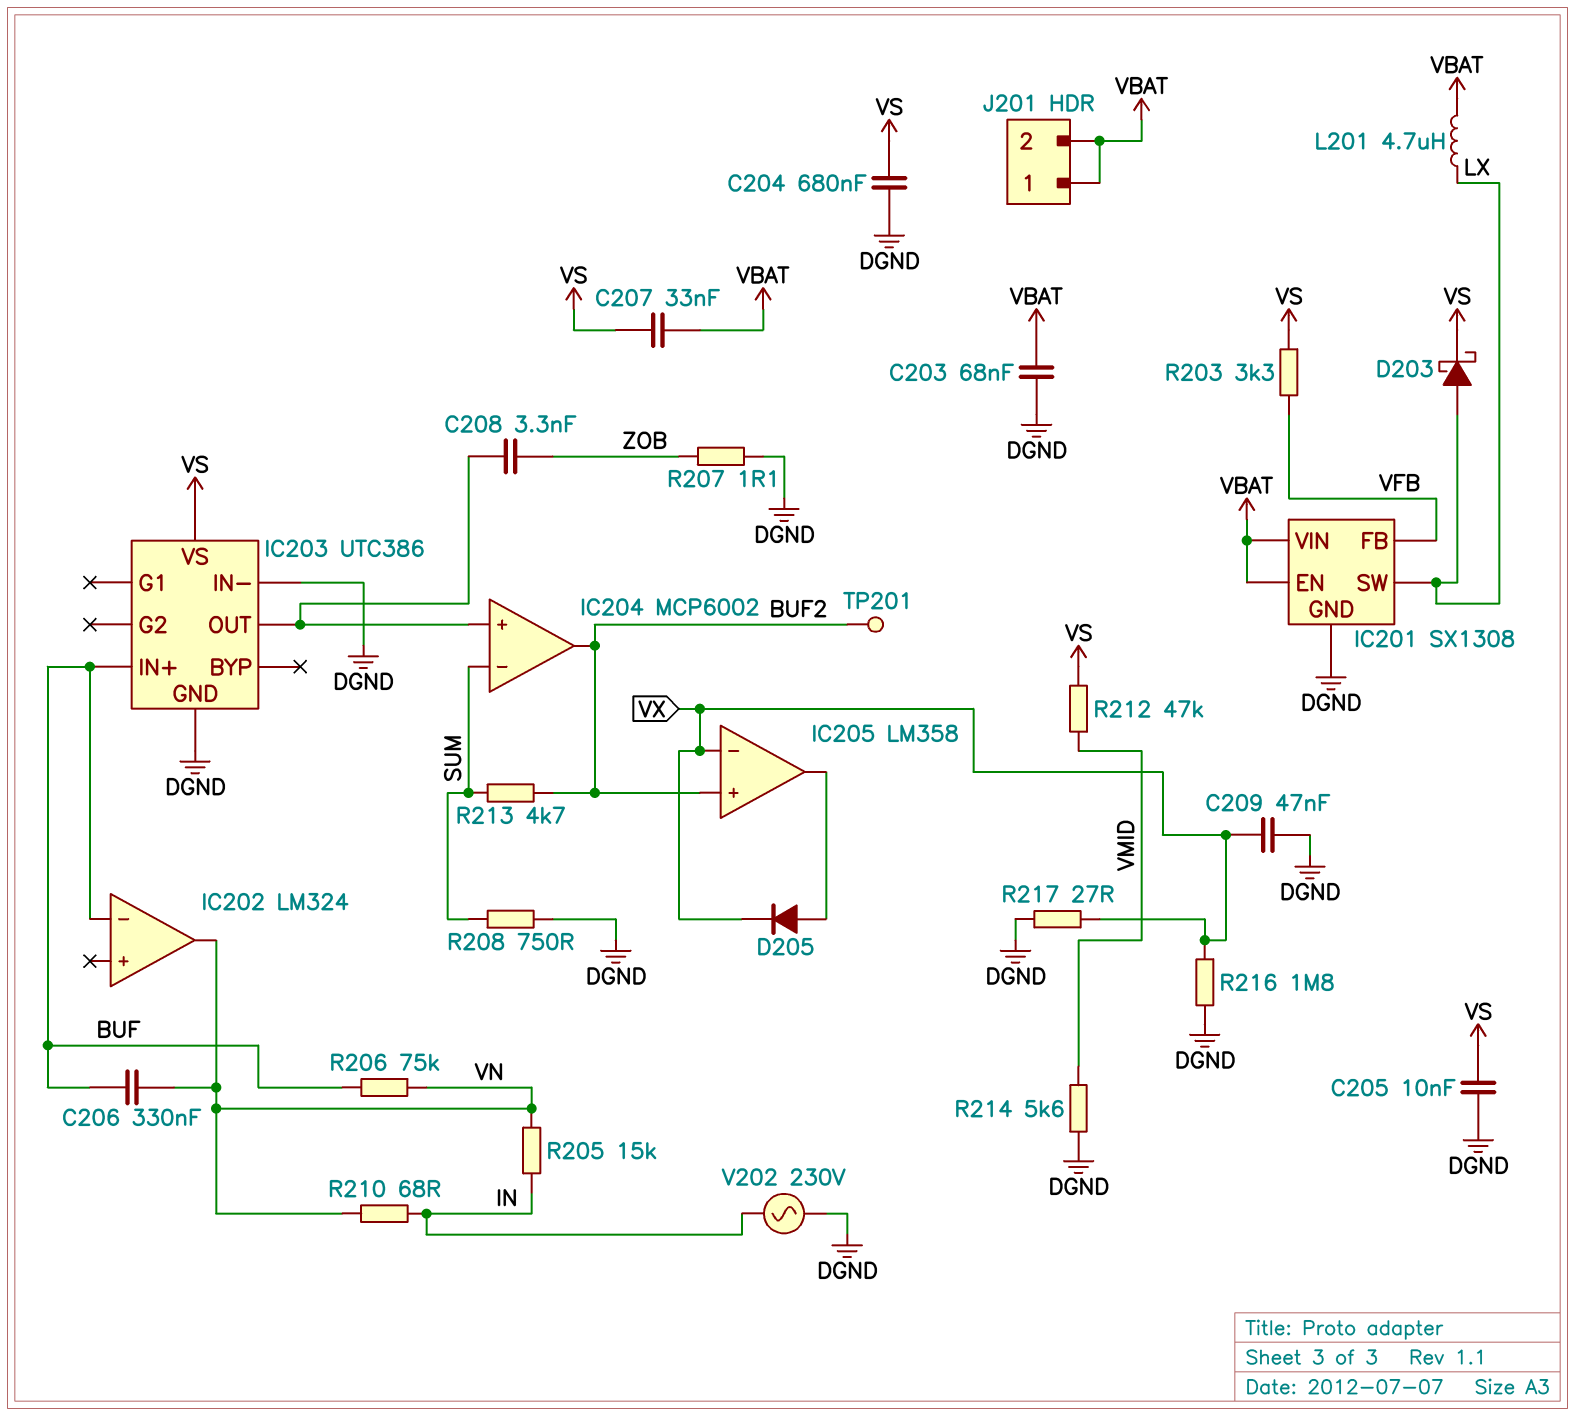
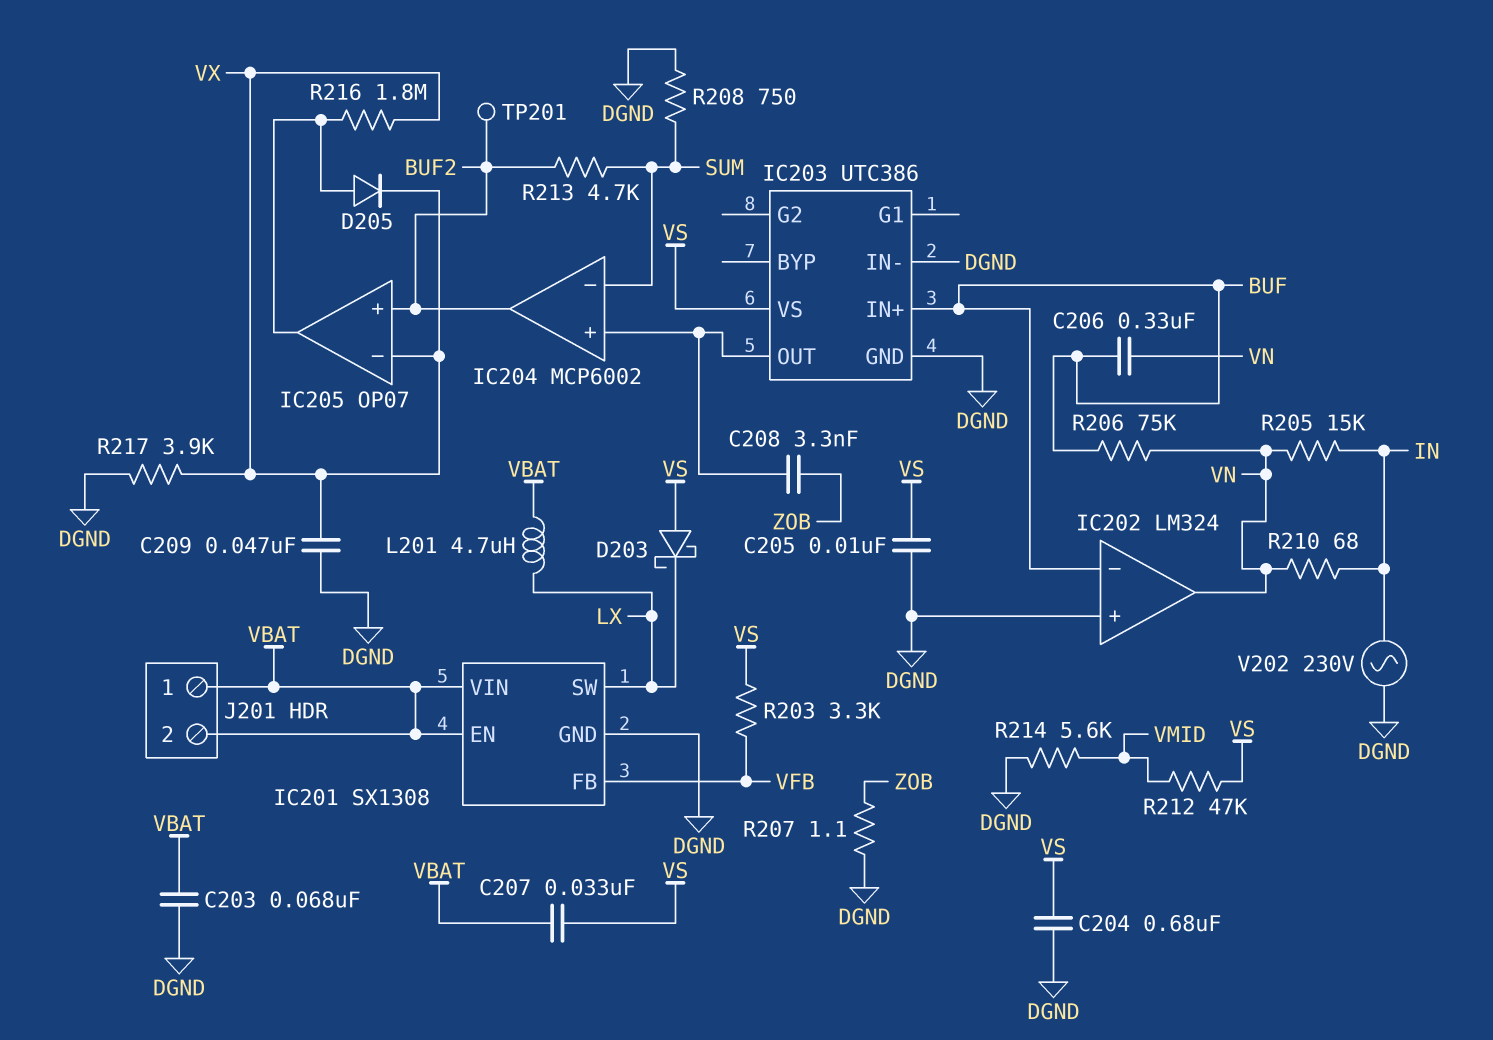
D203: schottky (A LX, K VS) -> schottky (A VS, K LX)
IC202 pin in+: none -> DGND
IC205: LM358 -> OP07
R216: 1.8M (DGND, VX) -> 1.8M (IC205/out, VX)
R217: 27 (DGND, VX) -> 3.9k (DGND, VX)

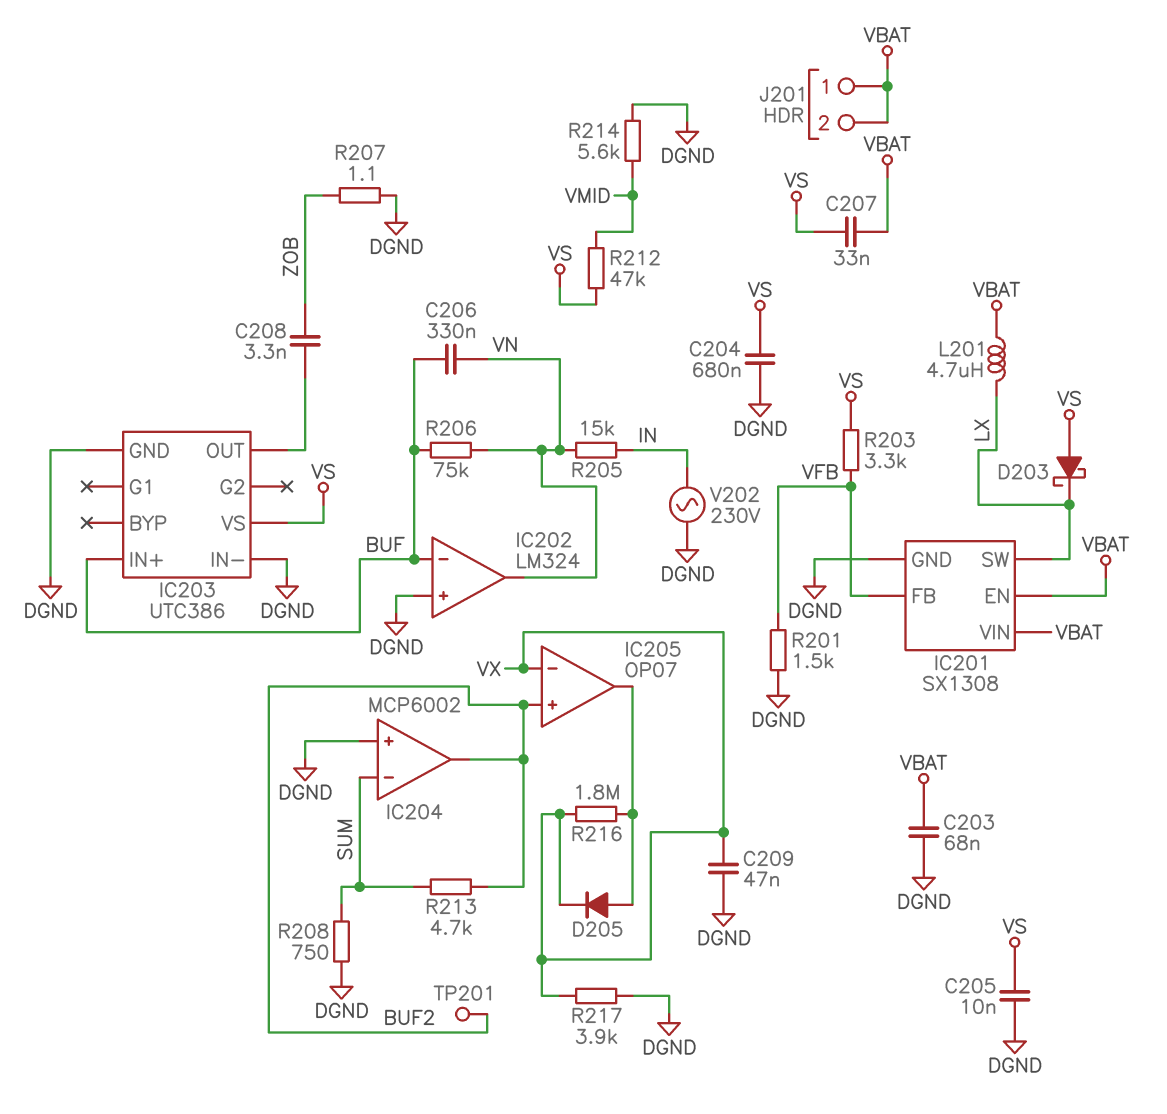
IC204 pin in+: IC203/OUT -> DGND
R201: none -> 1.5k (DGND, VFB)
R210: 68 (IN, VN) -> none

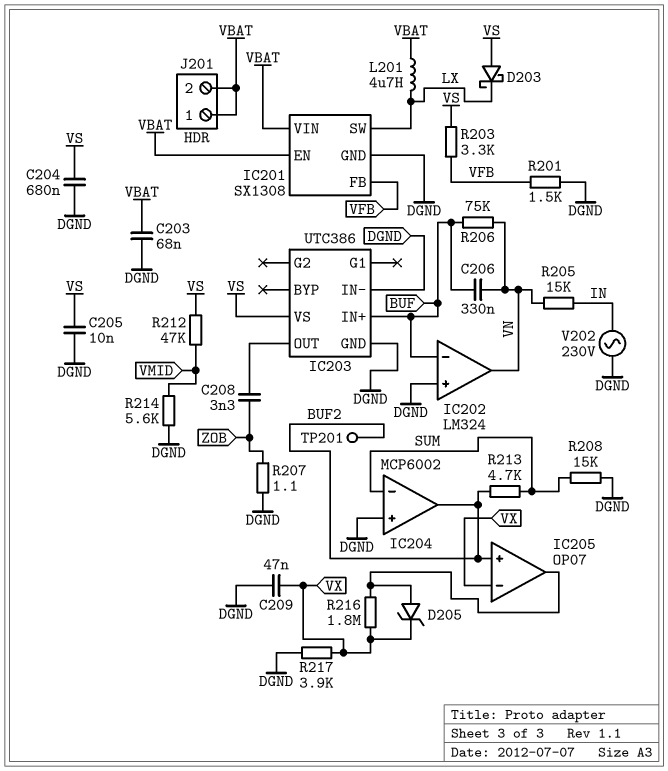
C207: 33nF (VBAT, VS) -> none
D205: diode (A IC205/out, K VX) -> zener (A IC205/out, K VX)
R208: 750 (DGND, SUM) -> 15k (DGND, SUM)

